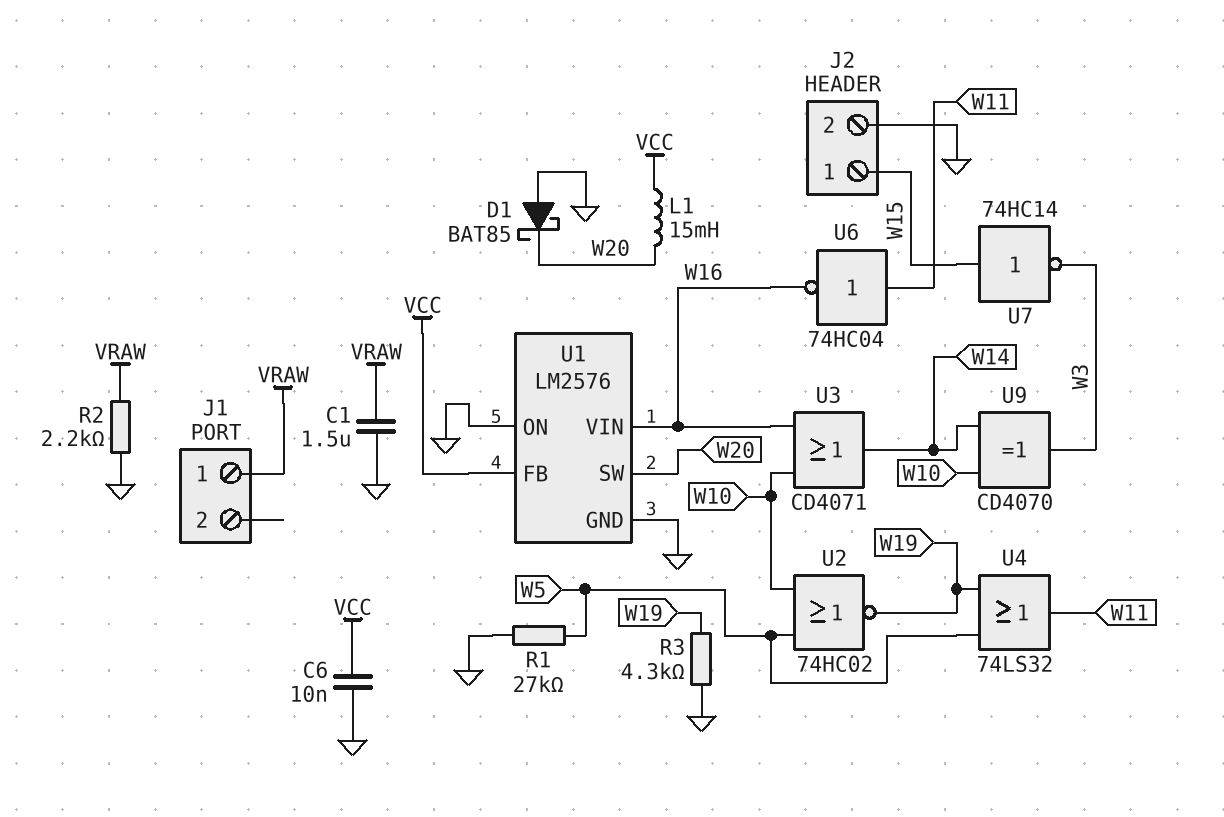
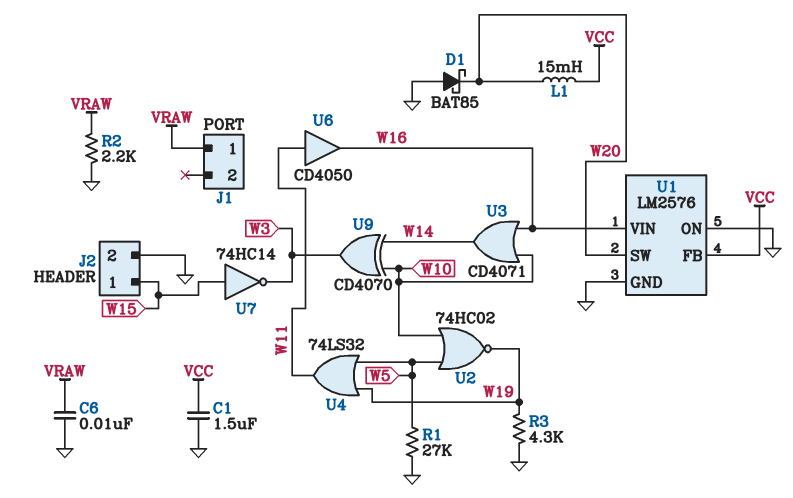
C1: 1.5uF (GND, VRAW) -> 1.5uF (GND, VCC)
C6: 10nF (GND, VCC) -> 10nF (GND, VRAW)
U6: NOT 74HC04 (in W11, out W16) -> buffer CD4050 (in W11, out W16)

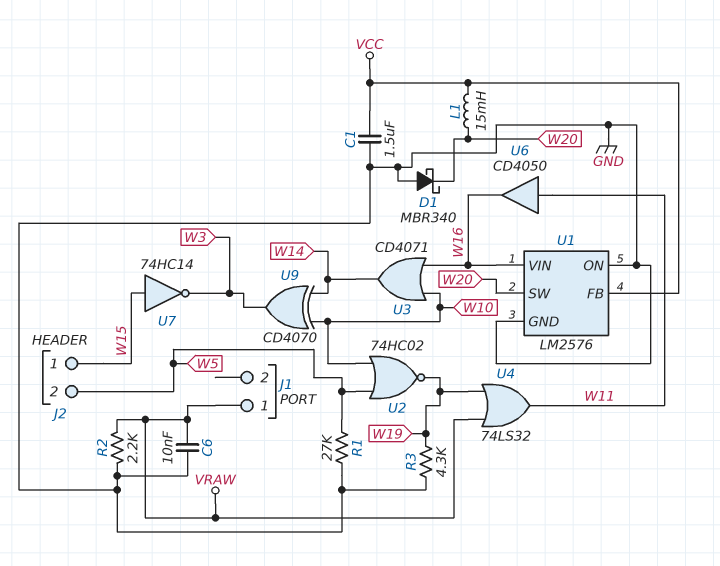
D1: schottky BAT85 (A GND, K W20) -> schottky MBR340 (A GND, K W20)
J2 pin 2: GND -> W5
U4: OR 74LS32 (in W5, in W19, out W11) -> OR 74LS32 (in VRAW, in W19, out W11)

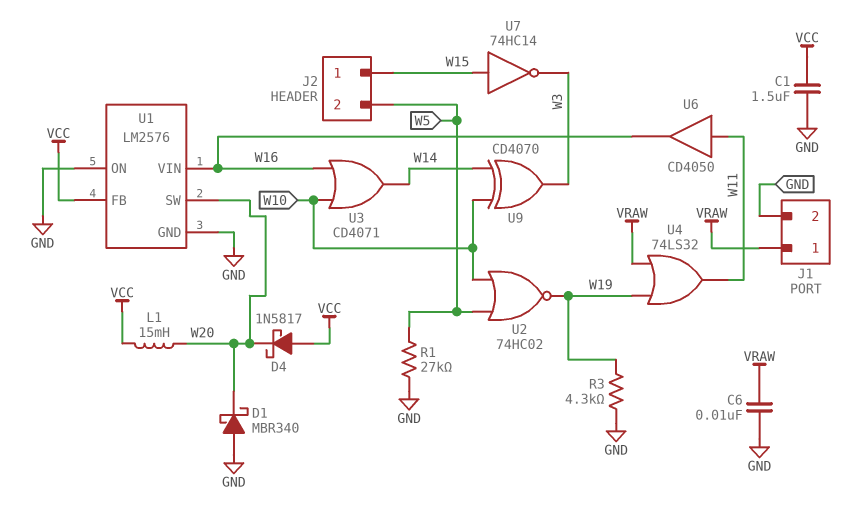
D4: none -> schottky 1N5817 (A VCC, K W20)
J1 pin 2: none -> GND
R2: 2.2k (GND, VRAW) -> none

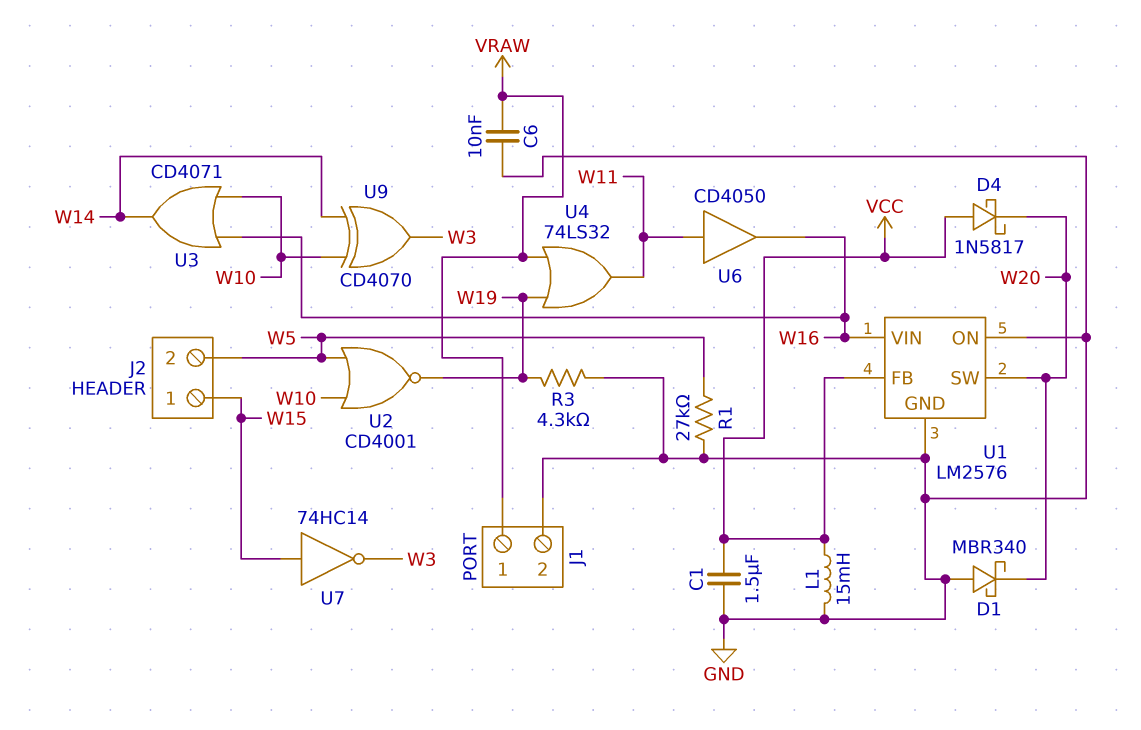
L1: 15mH (VCC, W20) -> 15mH (GND, VCC)
U2: NOR 74HC02 (in W5, in W10, out W19) -> NOR CD4001 (in W5, in W10, out W19)

